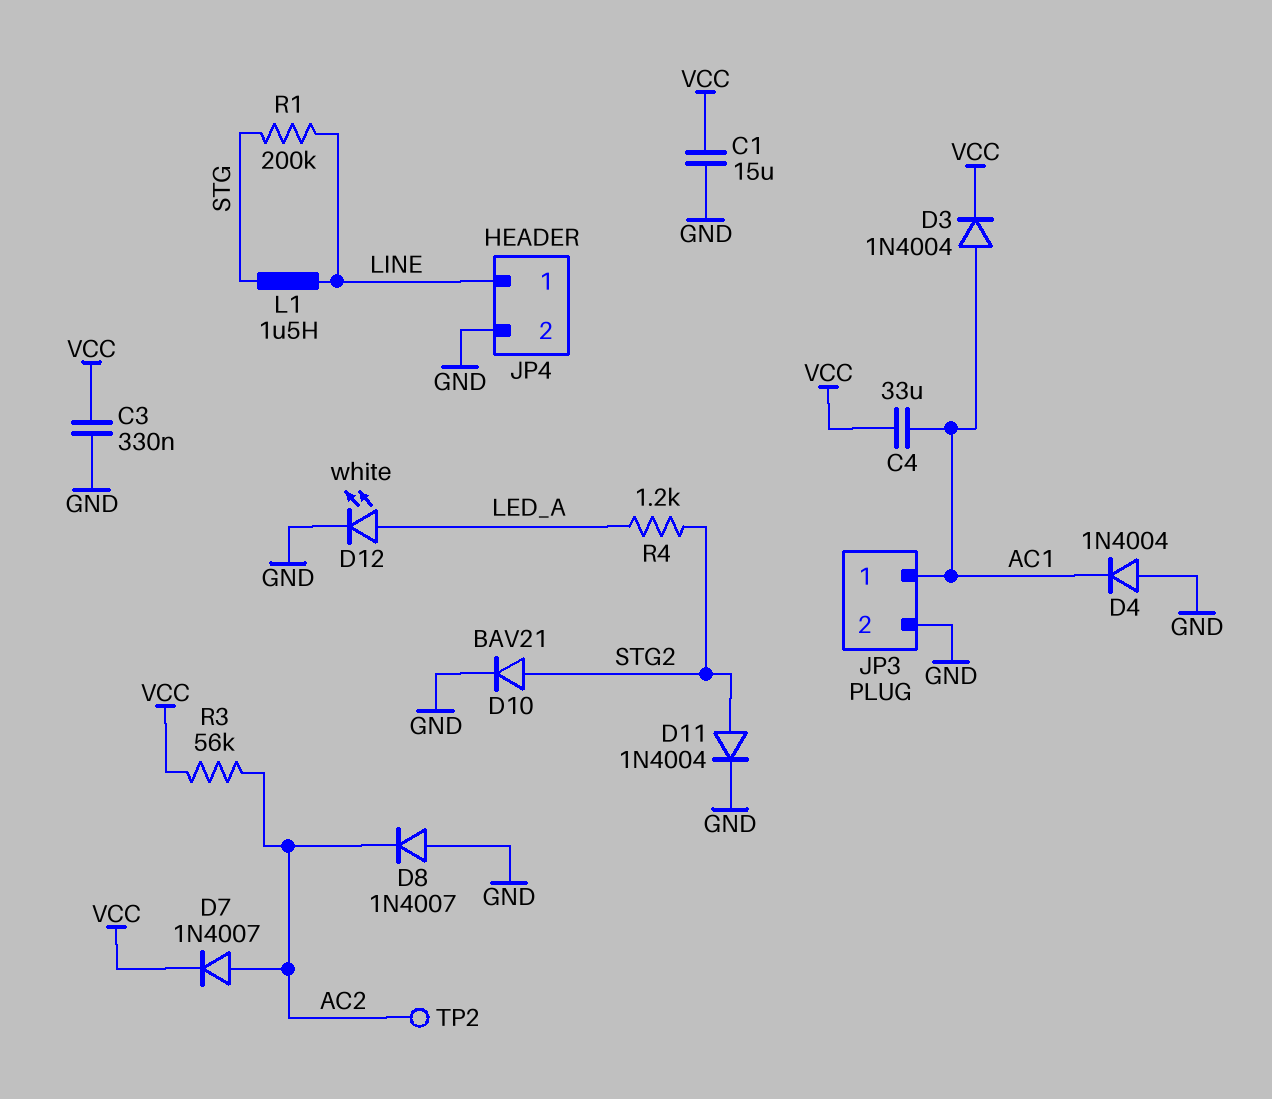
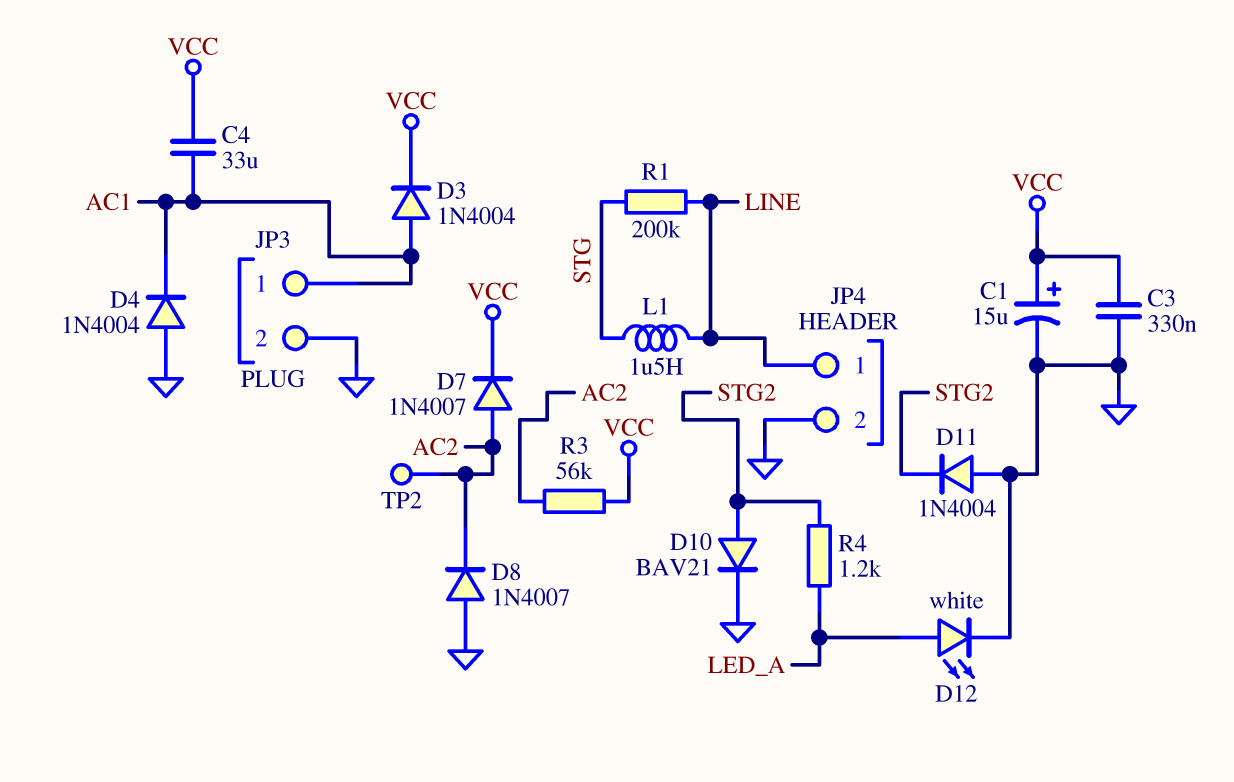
C1: 15uF (GND, VCC) -> 15uF (plus VCC, minus GND)
D11: diode 1N4004 (A STG2, K GND) -> diode 1N4004 (A GND, K STG2)

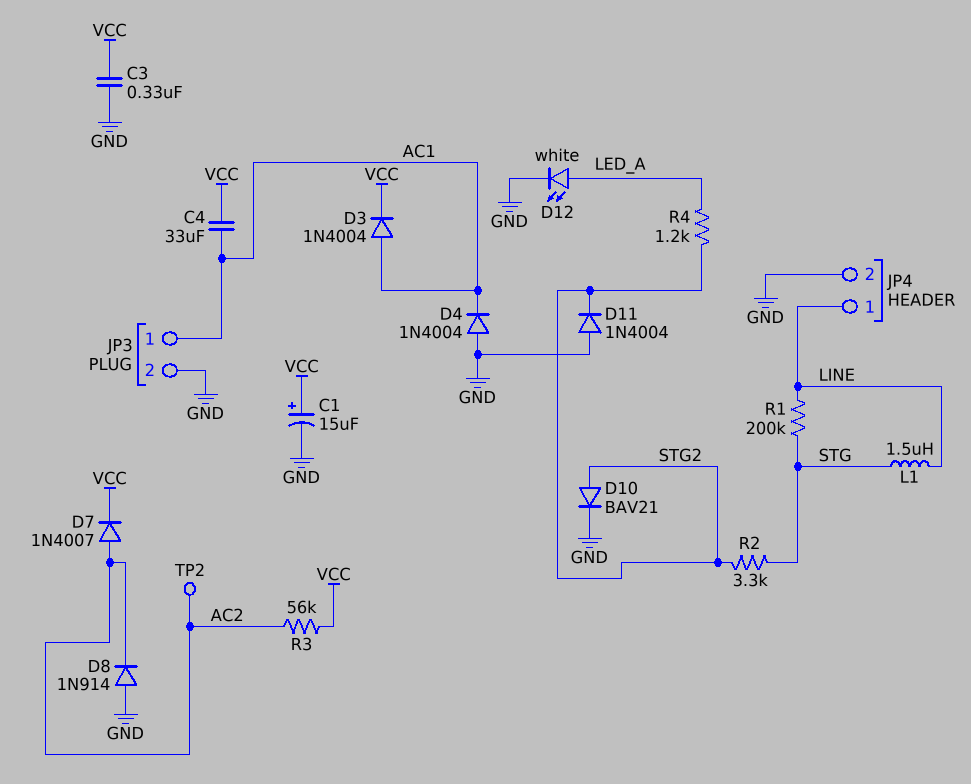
D8: diode 1N4007 (A GND, K AC2) -> diode 1N914 (A GND, K AC2)
R2: none -> 3.3k (STG, STG2)

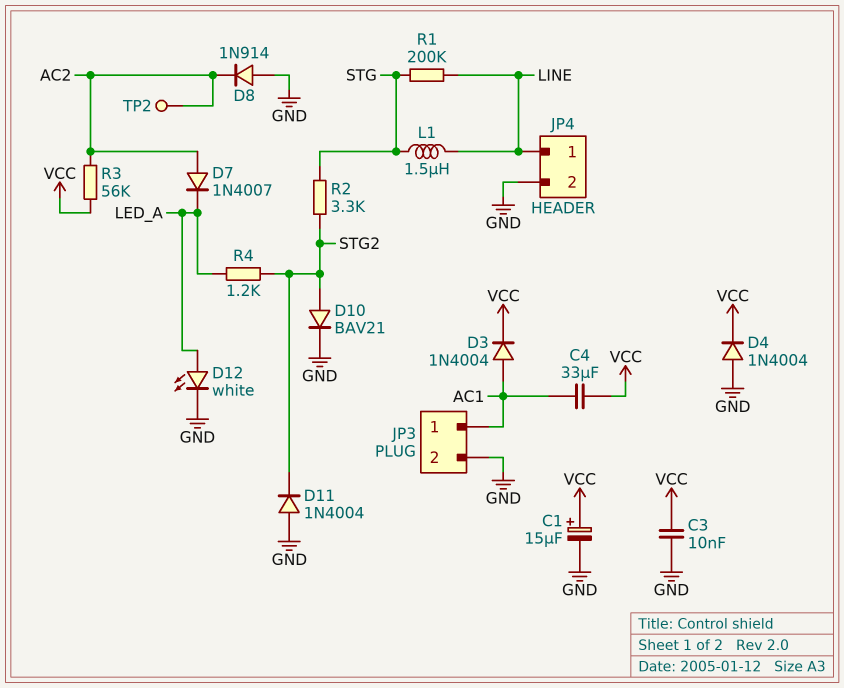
C3: 330nF (GND, VCC) -> 10nF (GND, VCC)
D4: diode 1N4004 (A GND, K AC1) -> diode 1N4004 (A GND, K VCC)
D7: diode 1N4007 (A AC2, K VCC) -> diode 1N4007 (A AC2, K LED_A)

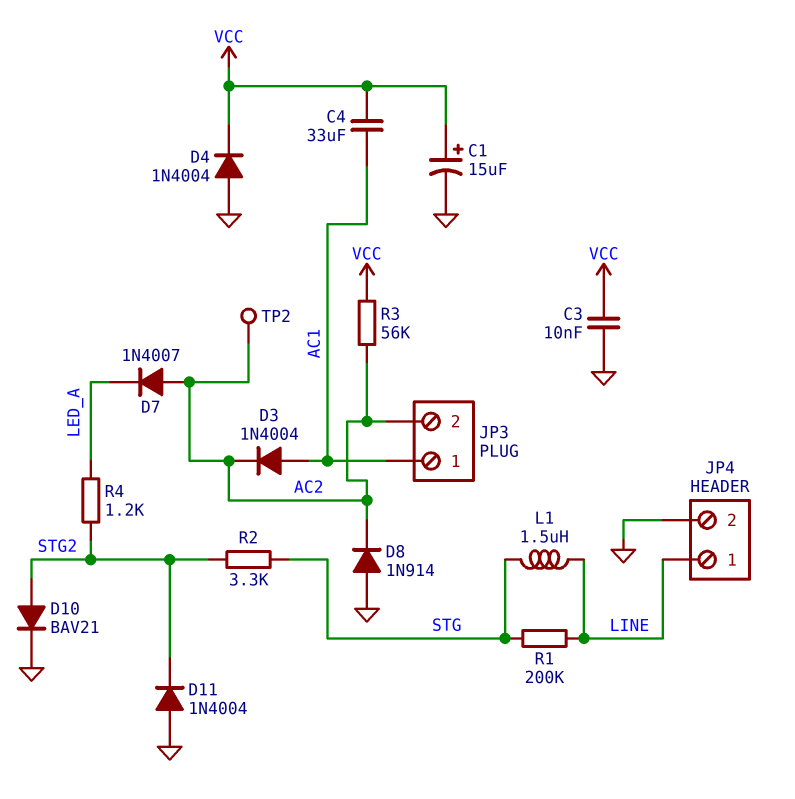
D3: diode 1N4004 (A AC1, K VCC) -> diode 1N4004 (A AC1, K AC2)
D12: LED white (A LED_A, K GND) -> none
JP3 pin 2: GND -> AC2

